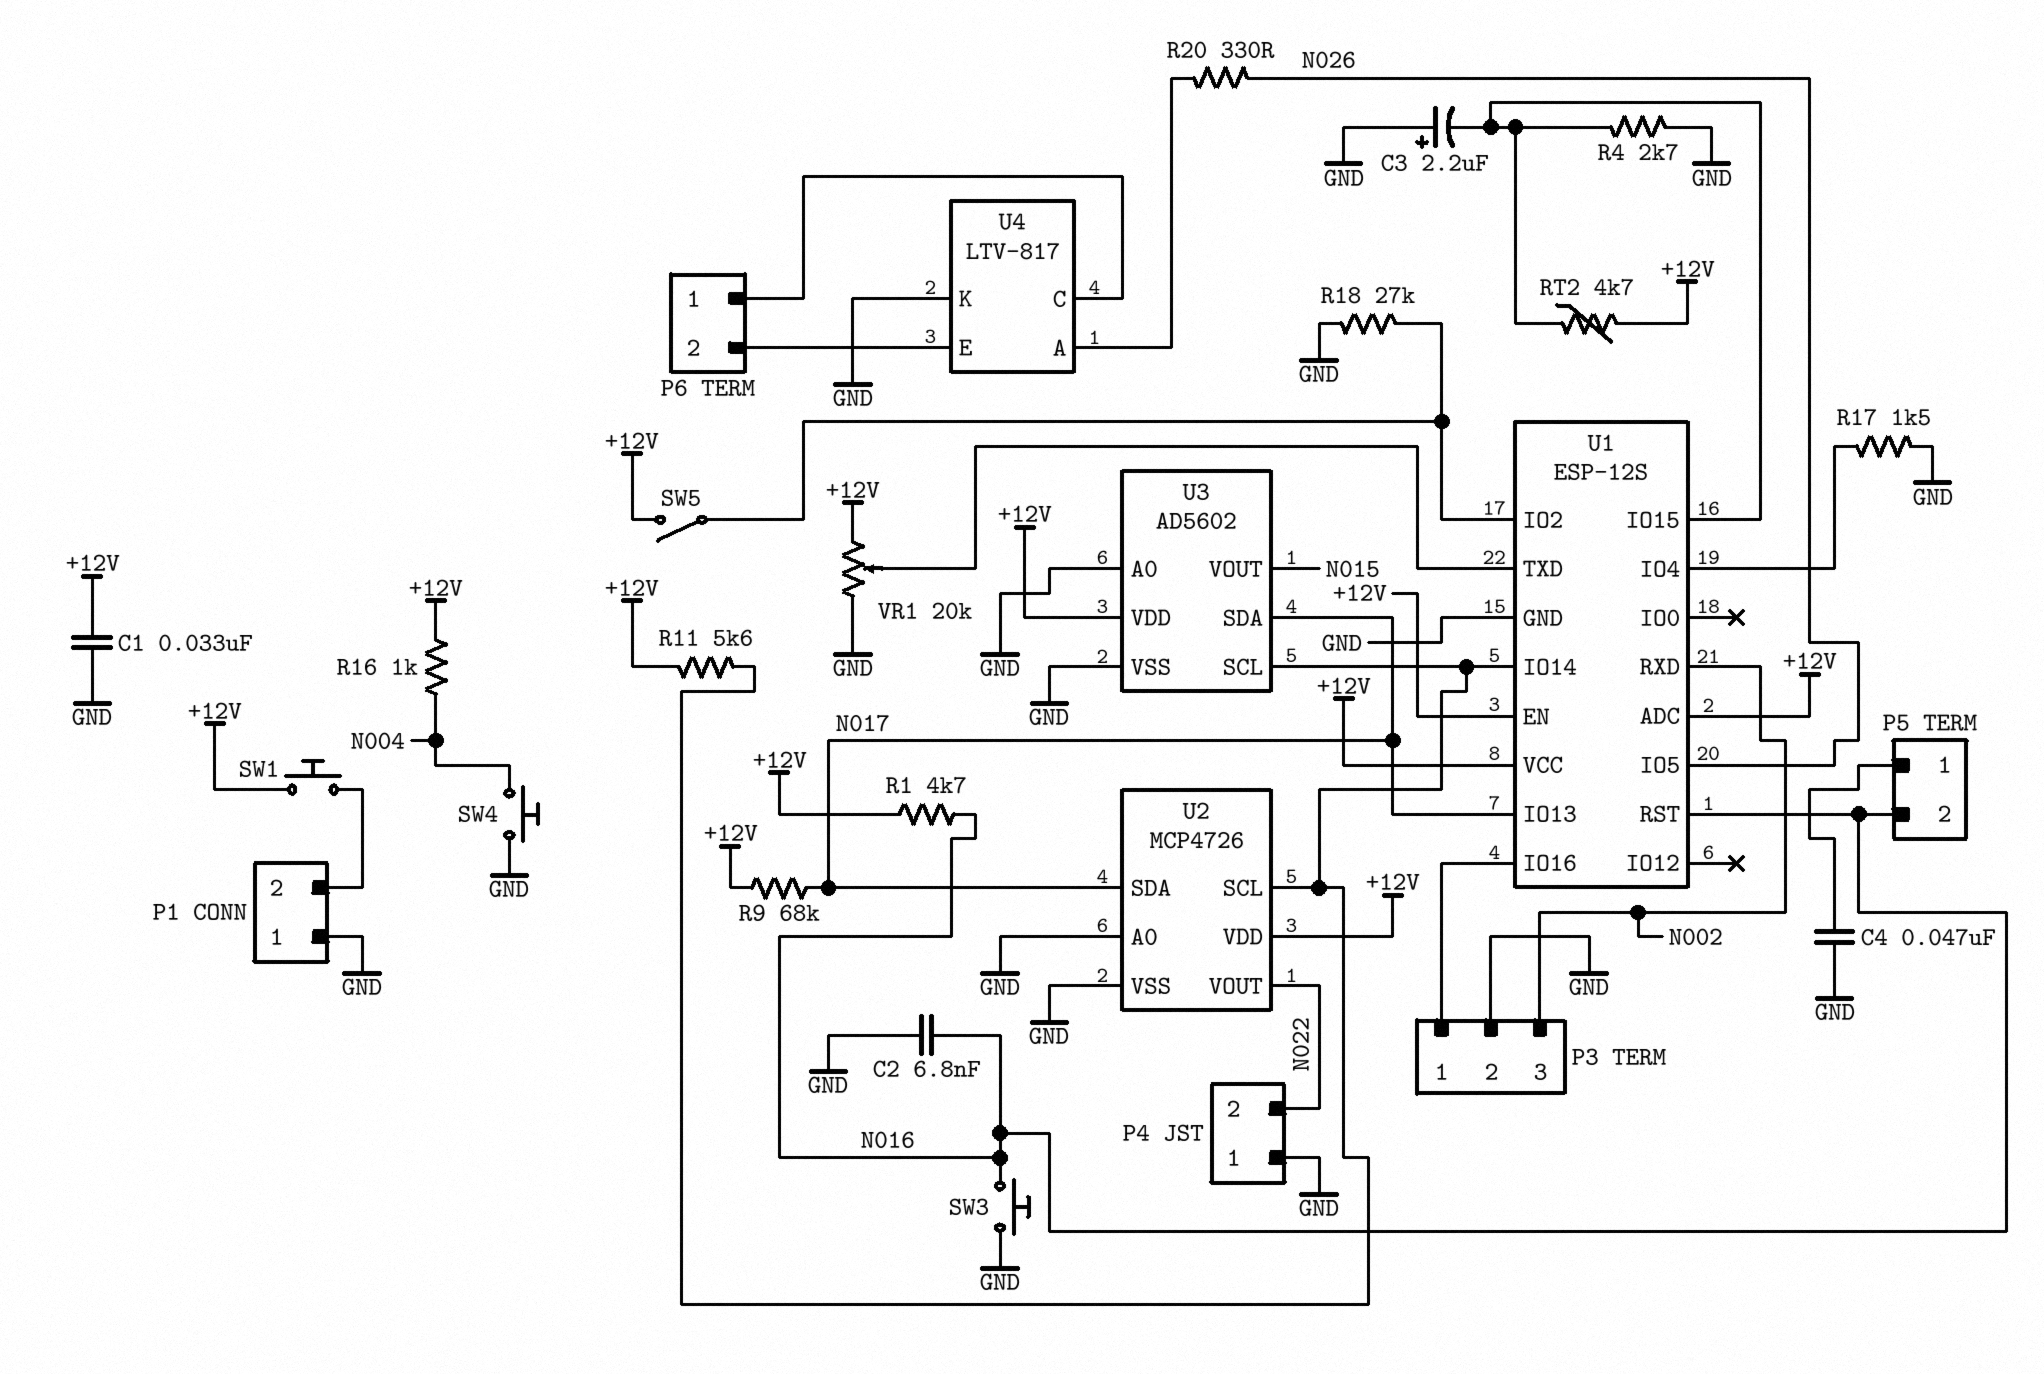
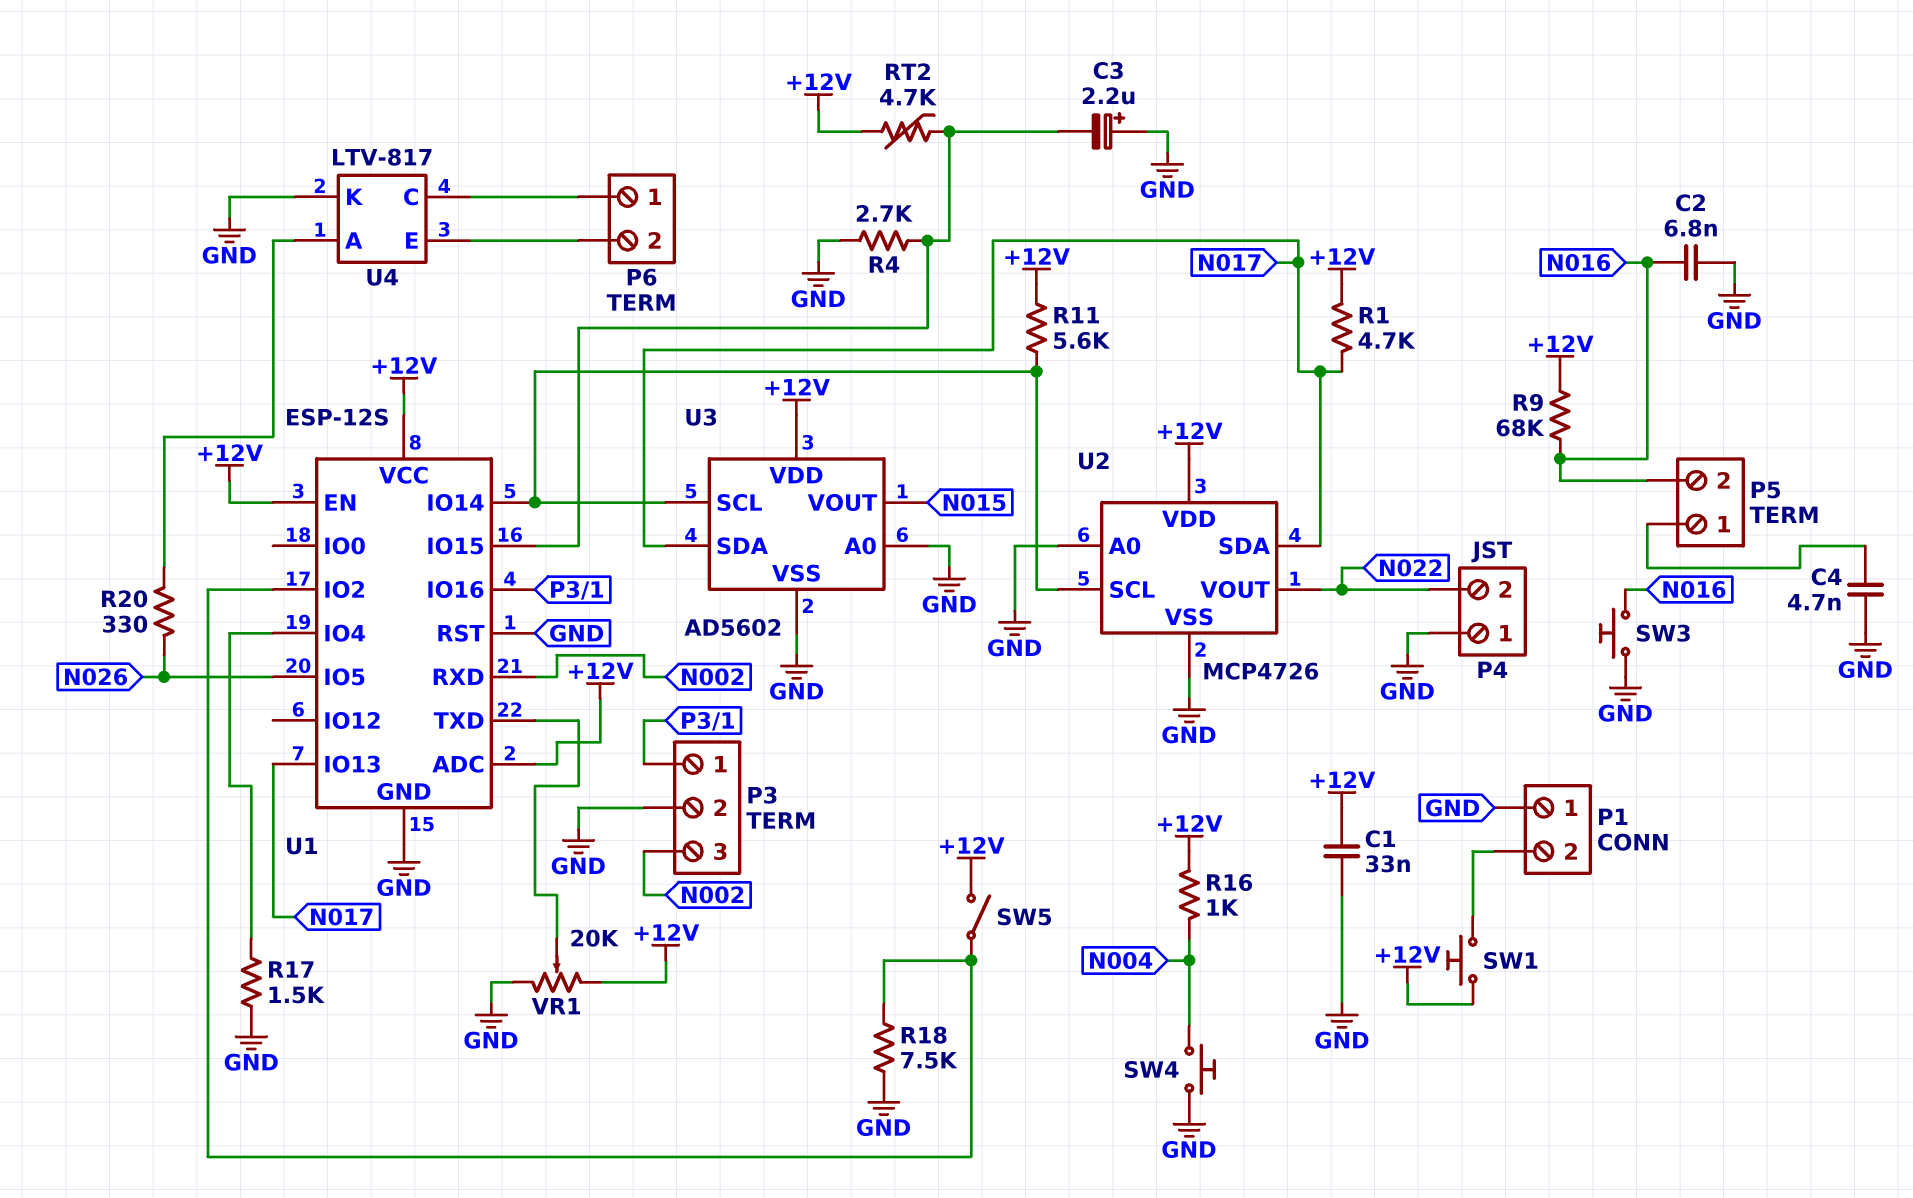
C4: 47nF (GND, P5/1) -> 4.7nF (GND, P5/1)
R1: 4.7k (+12V, N016) -> 4.7k (+12V, N017)
R9: 68k (+12V, N017) -> 68k (+12V, N016)
R18: 27k (GND, U1/IO2) -> 7.5k (GND, U1/IO2)
U1 pin RST: N016 -> GND

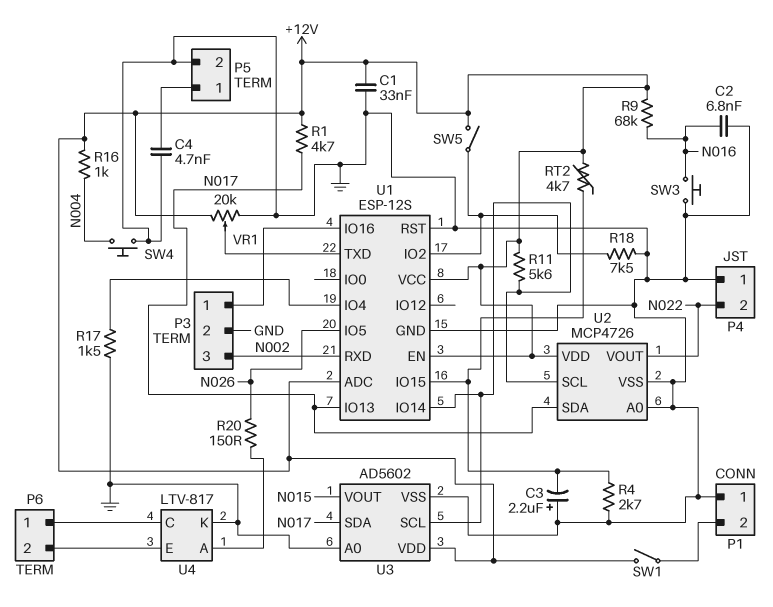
P5 pin 2: N016 -> GND
R20: 330 (N026, U4/A) -> 150 (N026, U4/A)
SW1: button (+12V, P1/2) -> switch (+12V, P1/2)

